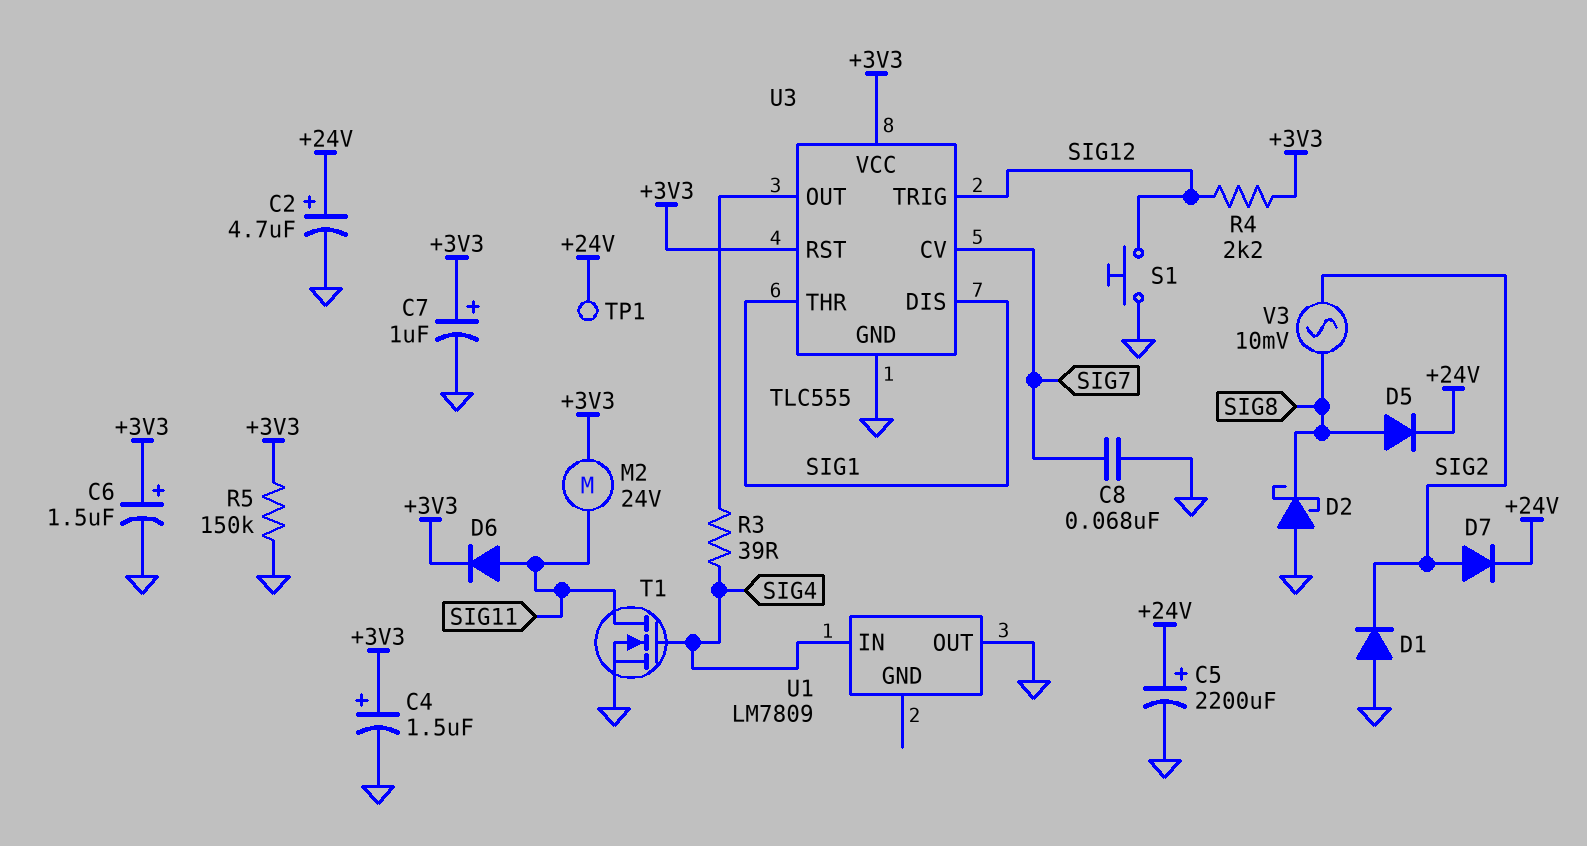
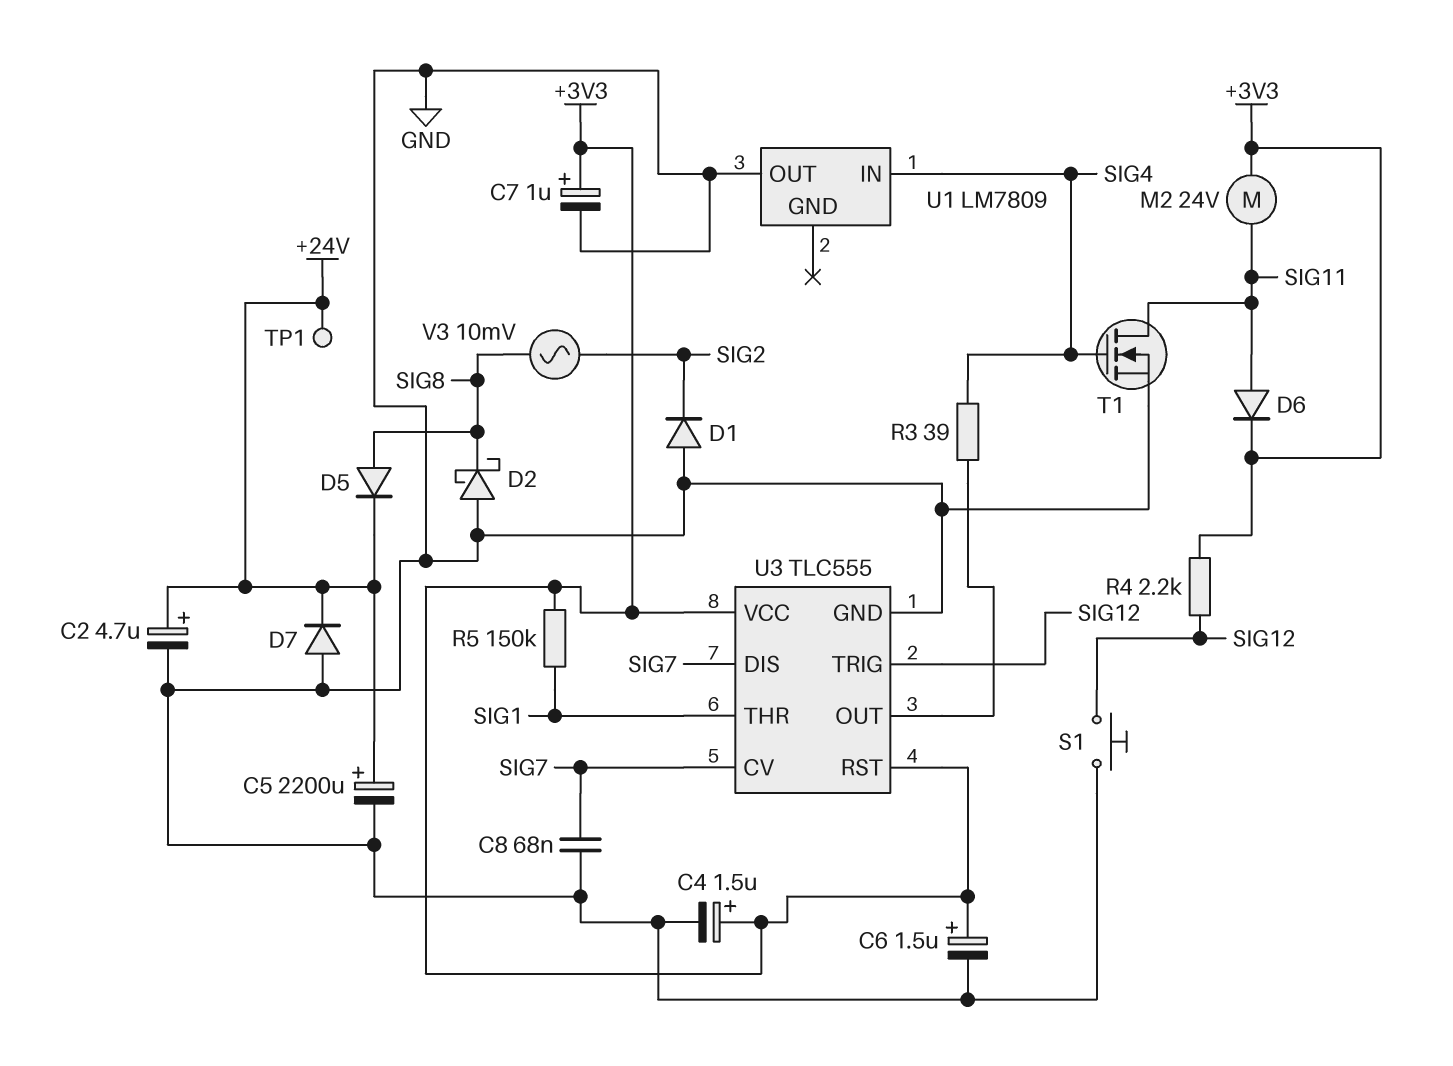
D7: diode (A SIG2, K +24V) -> diode (A GND, K +24V)
R5: 150k (+3V3, GND) -> 150k (+3V3, SIG1)
U3 pin DIS: SIG1 -> SIG7

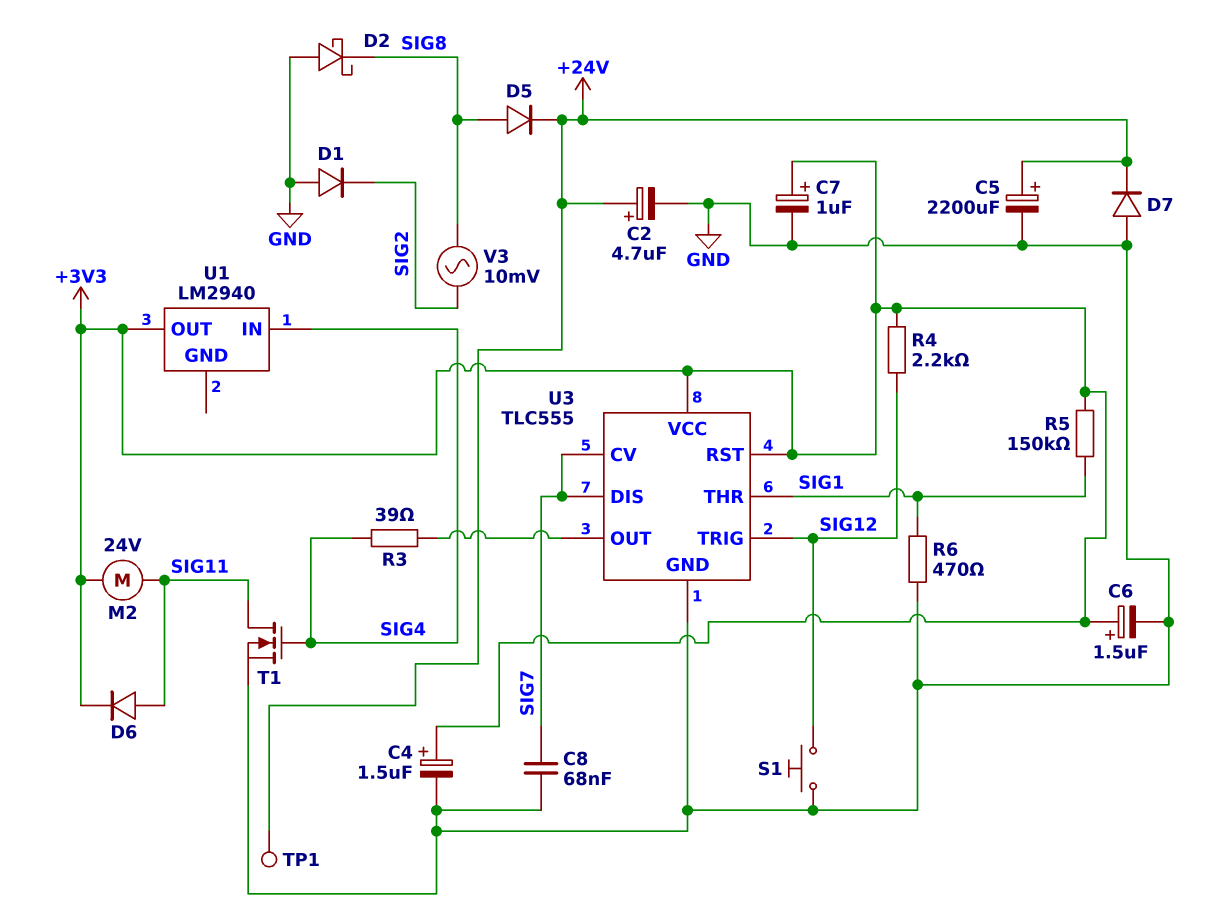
R6: none -> 470 (GND, SIG1)
U1: LM7809 -> LM2940
U1 pin OUT: GND -> +3V3

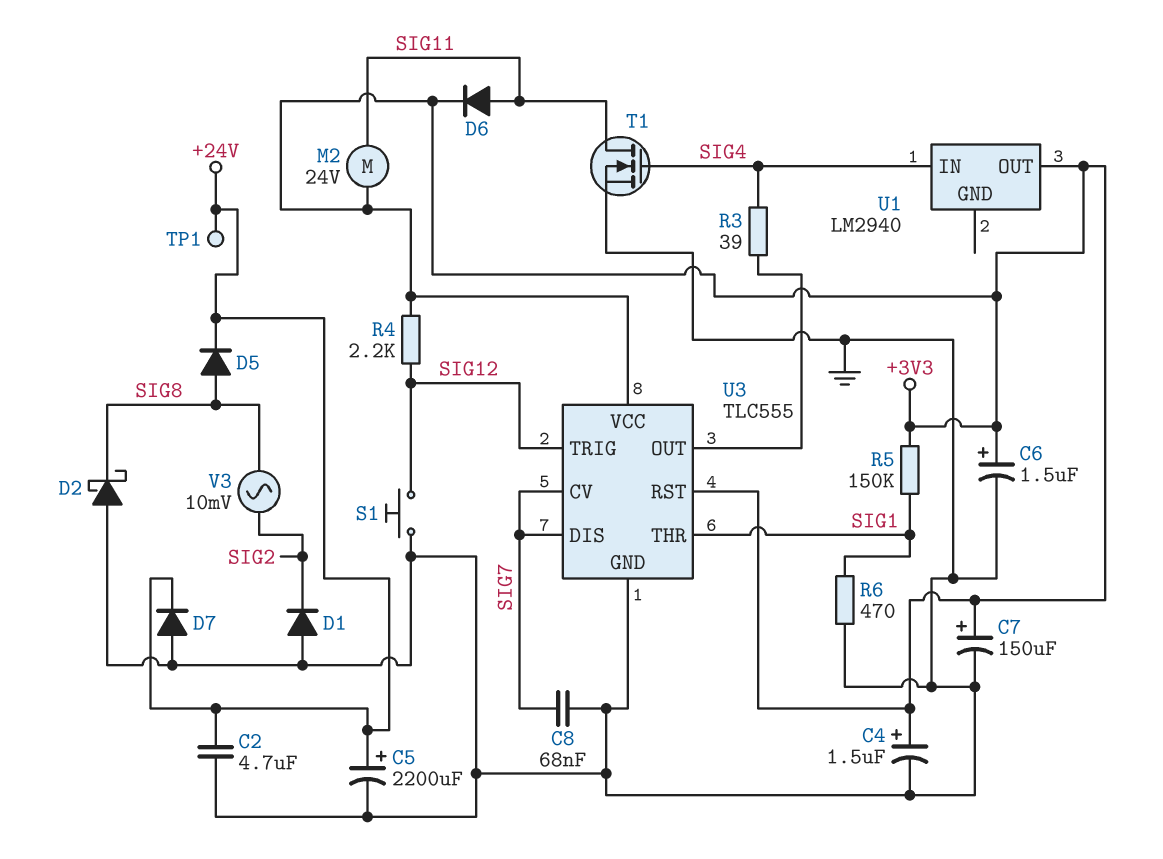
C2: 4.7uF (plus +24V, minus GND) -> 4.7uF (+24V, GND)
C7: 1uF (plus +3V3, minus GND) -> 150uF (plus +3V3, minus GND)

